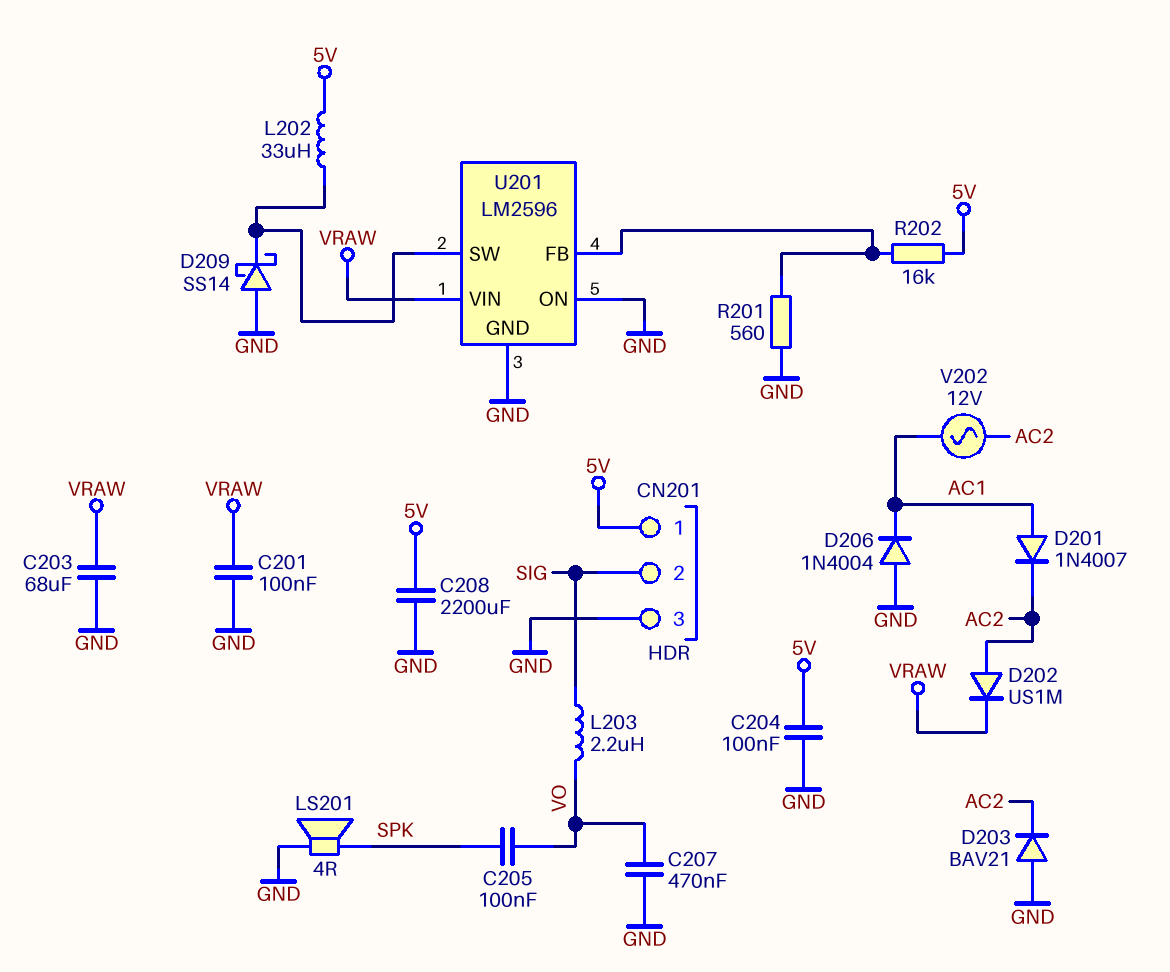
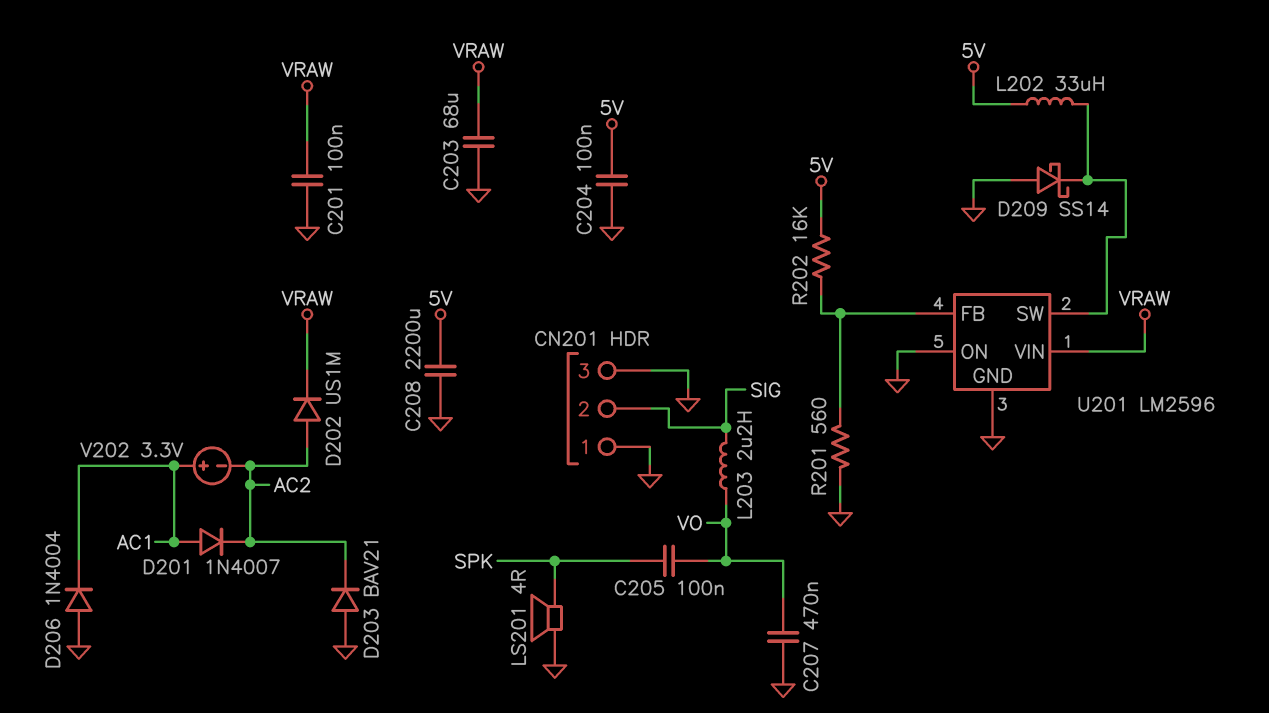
CN201 pin 1: 5V -> GND
V202: AC 12V (AC1, AC2) -> 3.3V (plus AC1, minus AC2)

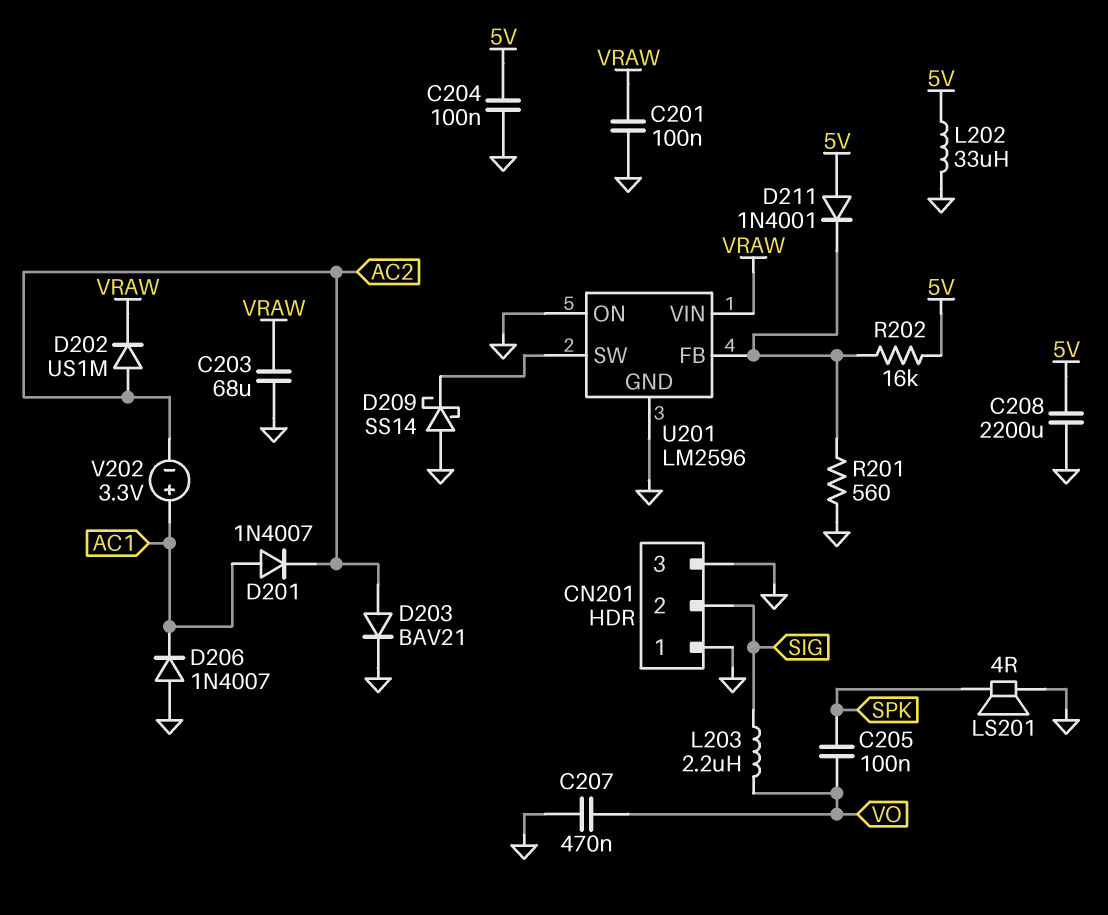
D203: diode BAV21 (A GND, K AC2) -> diode BAV21 (A AC2, K GND)
D206: diode 1N4004 (A GND, K AC1) -> diode 1N4007 (A GND, K AC1)
D211: none -> diode 1N4001 (A 5V, K U201/FB)
L202: 33uH (5V, U201/SW) -> 33uH (5V, GND)

